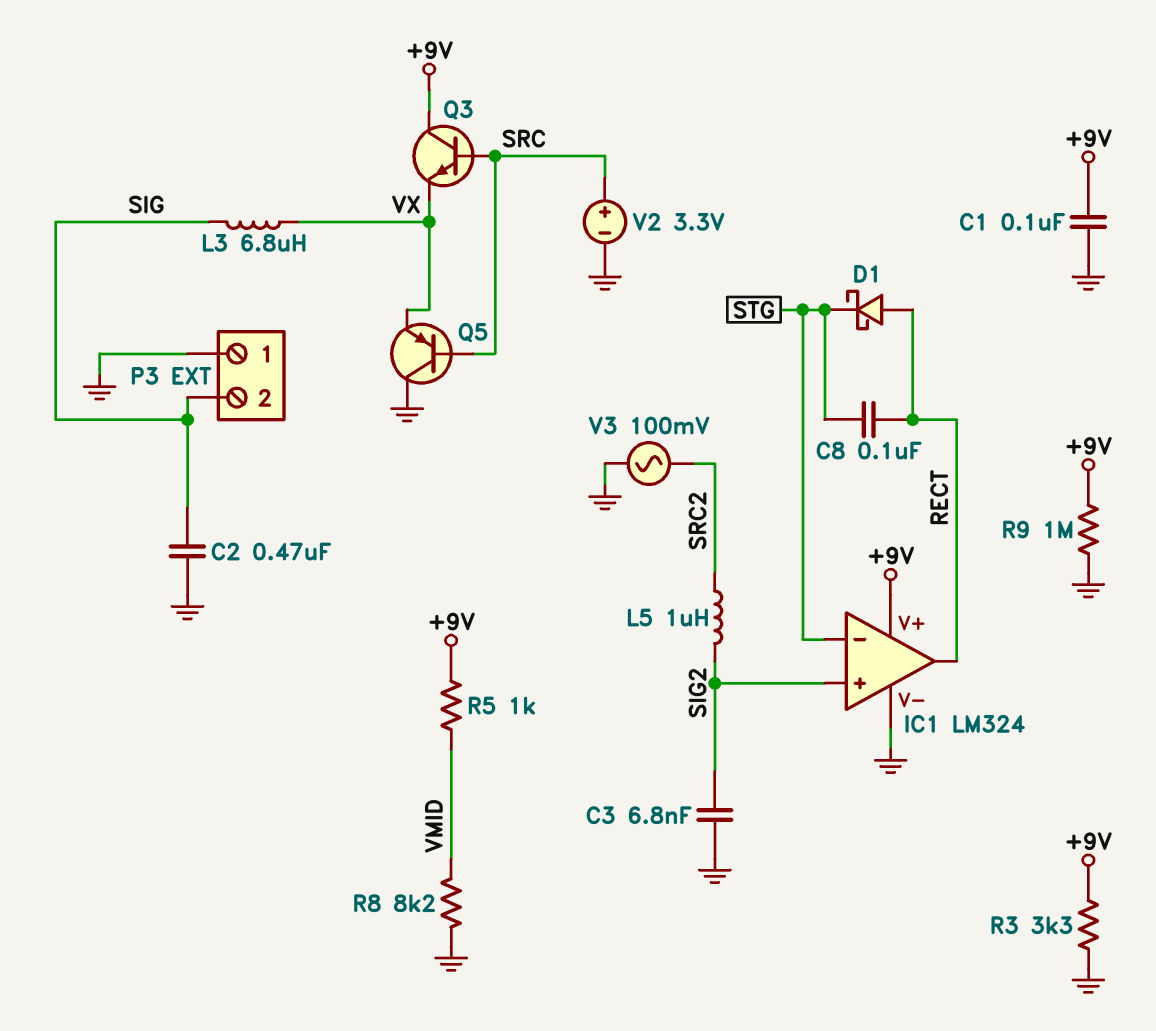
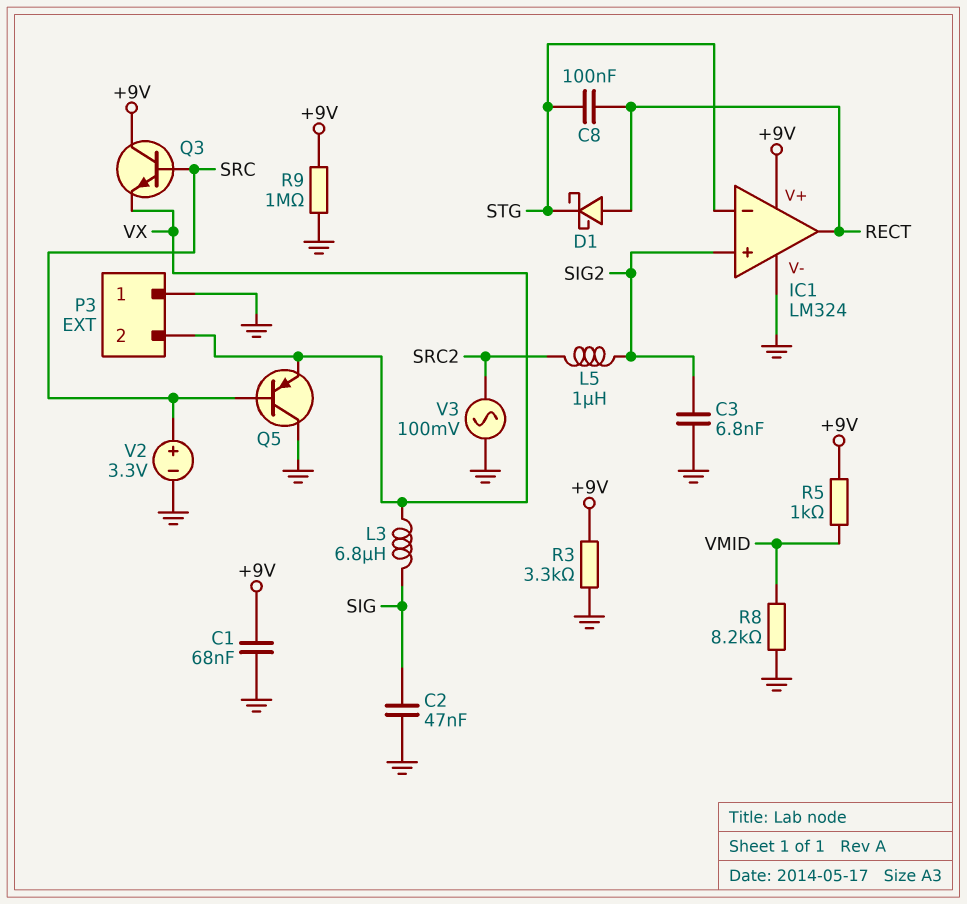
C1: 100nF (+9V, GND) -> 68nF (+9V, GND)
C2: 470nF (GND, SIG) -> 47nF (GND, SIG)
P3 pin 2: SIG -> VX

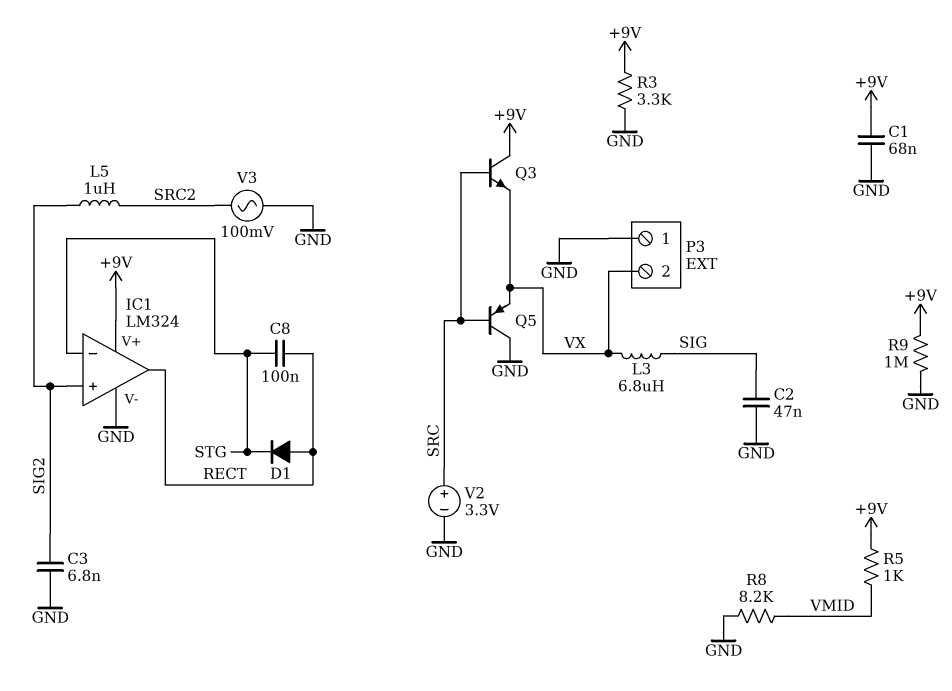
D1: schottky (A RECT, K STG) -> diode (A RECT, K STG)

